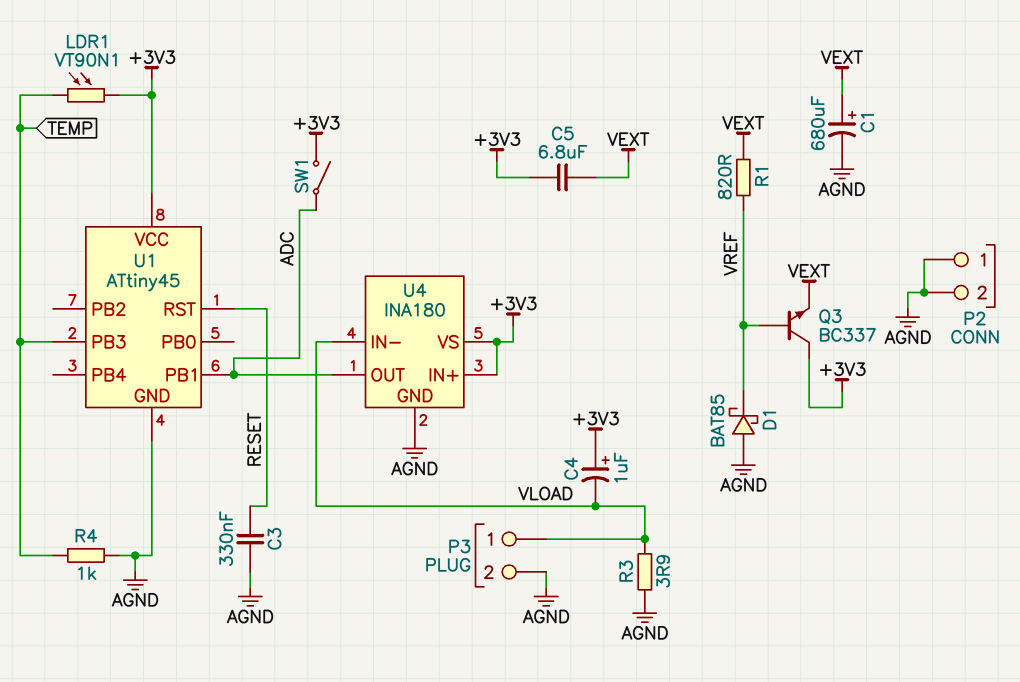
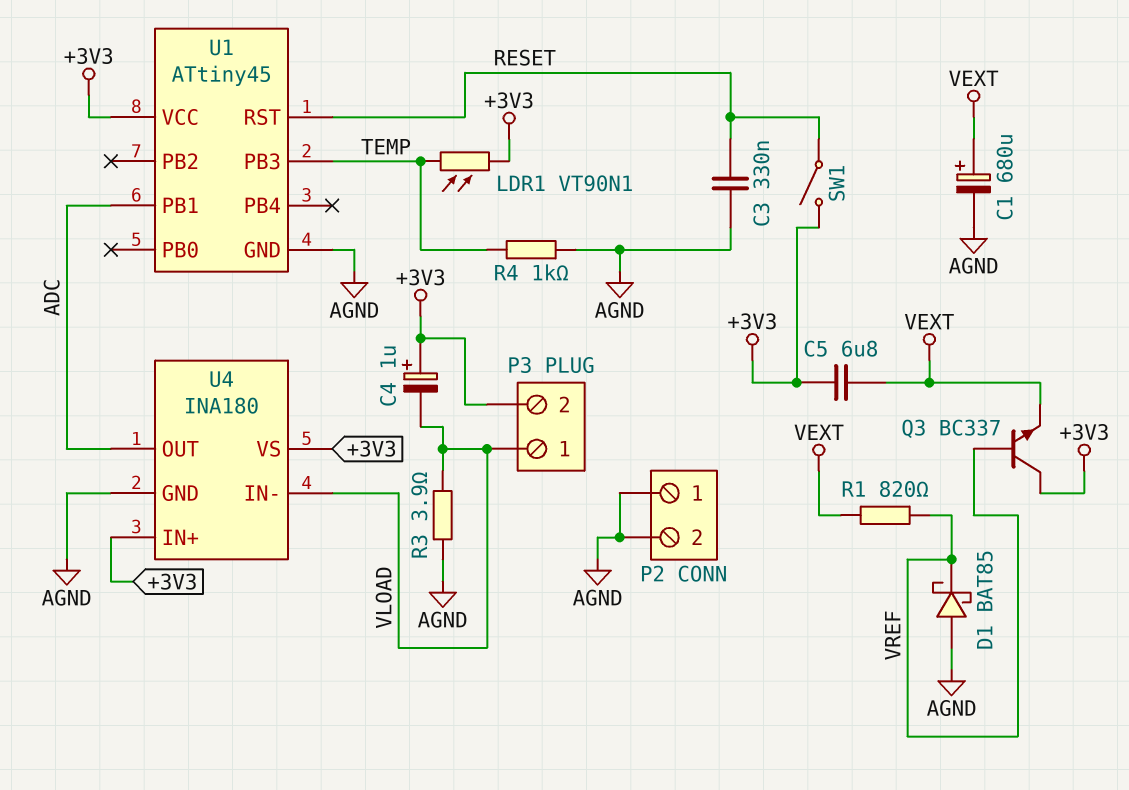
P3 pin 2: AGND -> +3V3
SW1: switch (+3V3, ADC) -> switch (+3V3, RESET)

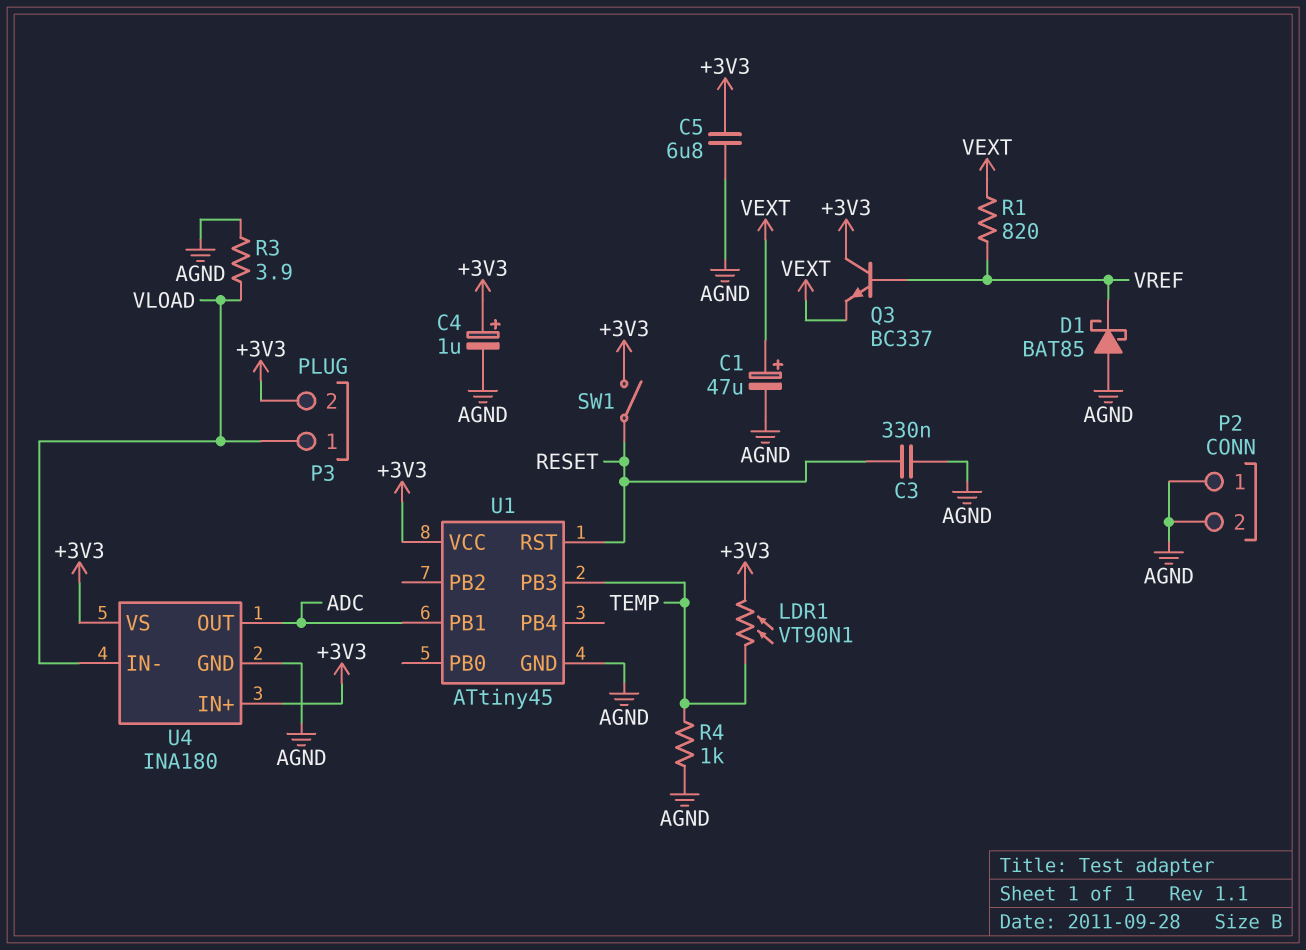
C1: 680uF (plus VEXT, minus AGND) -> 47uF (plus VEXT, minus AGND)
C4: 1uF (plus +3V3, minus VLOAD) -> 1uF (plus +3V3, minus AGND)
C5: 6.8uF (+3V3, VEXT) -> 6.8uF (+3V3, AGND)

